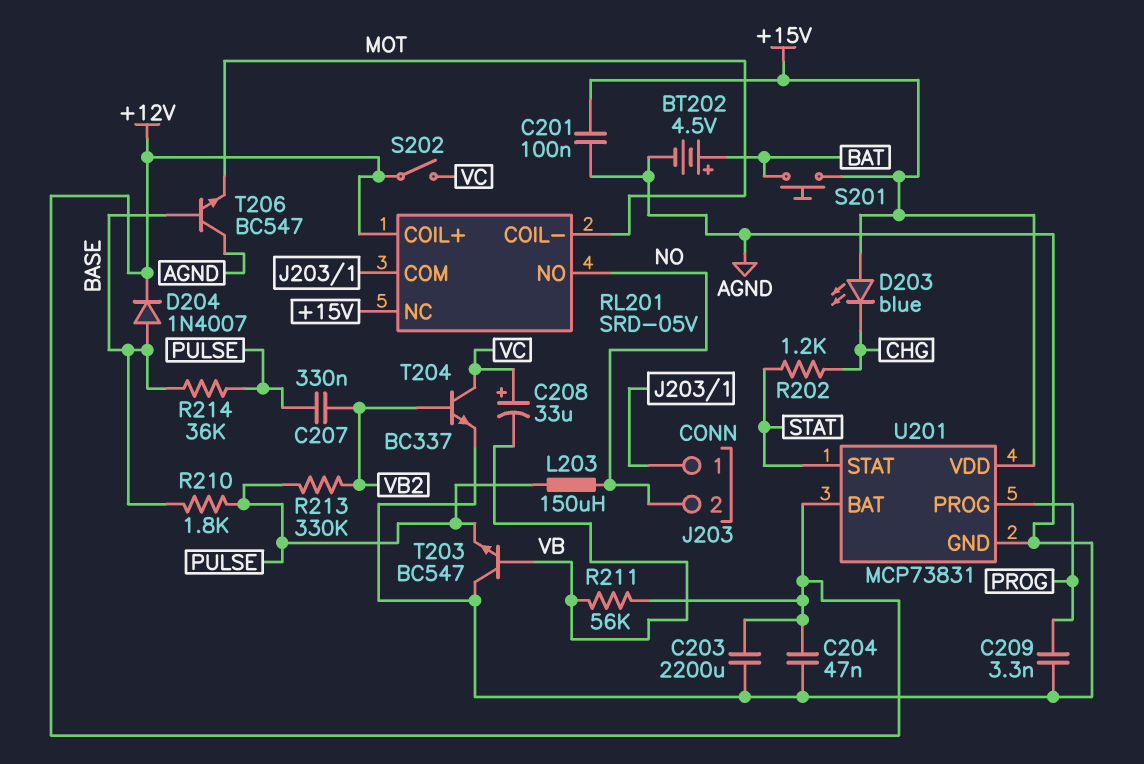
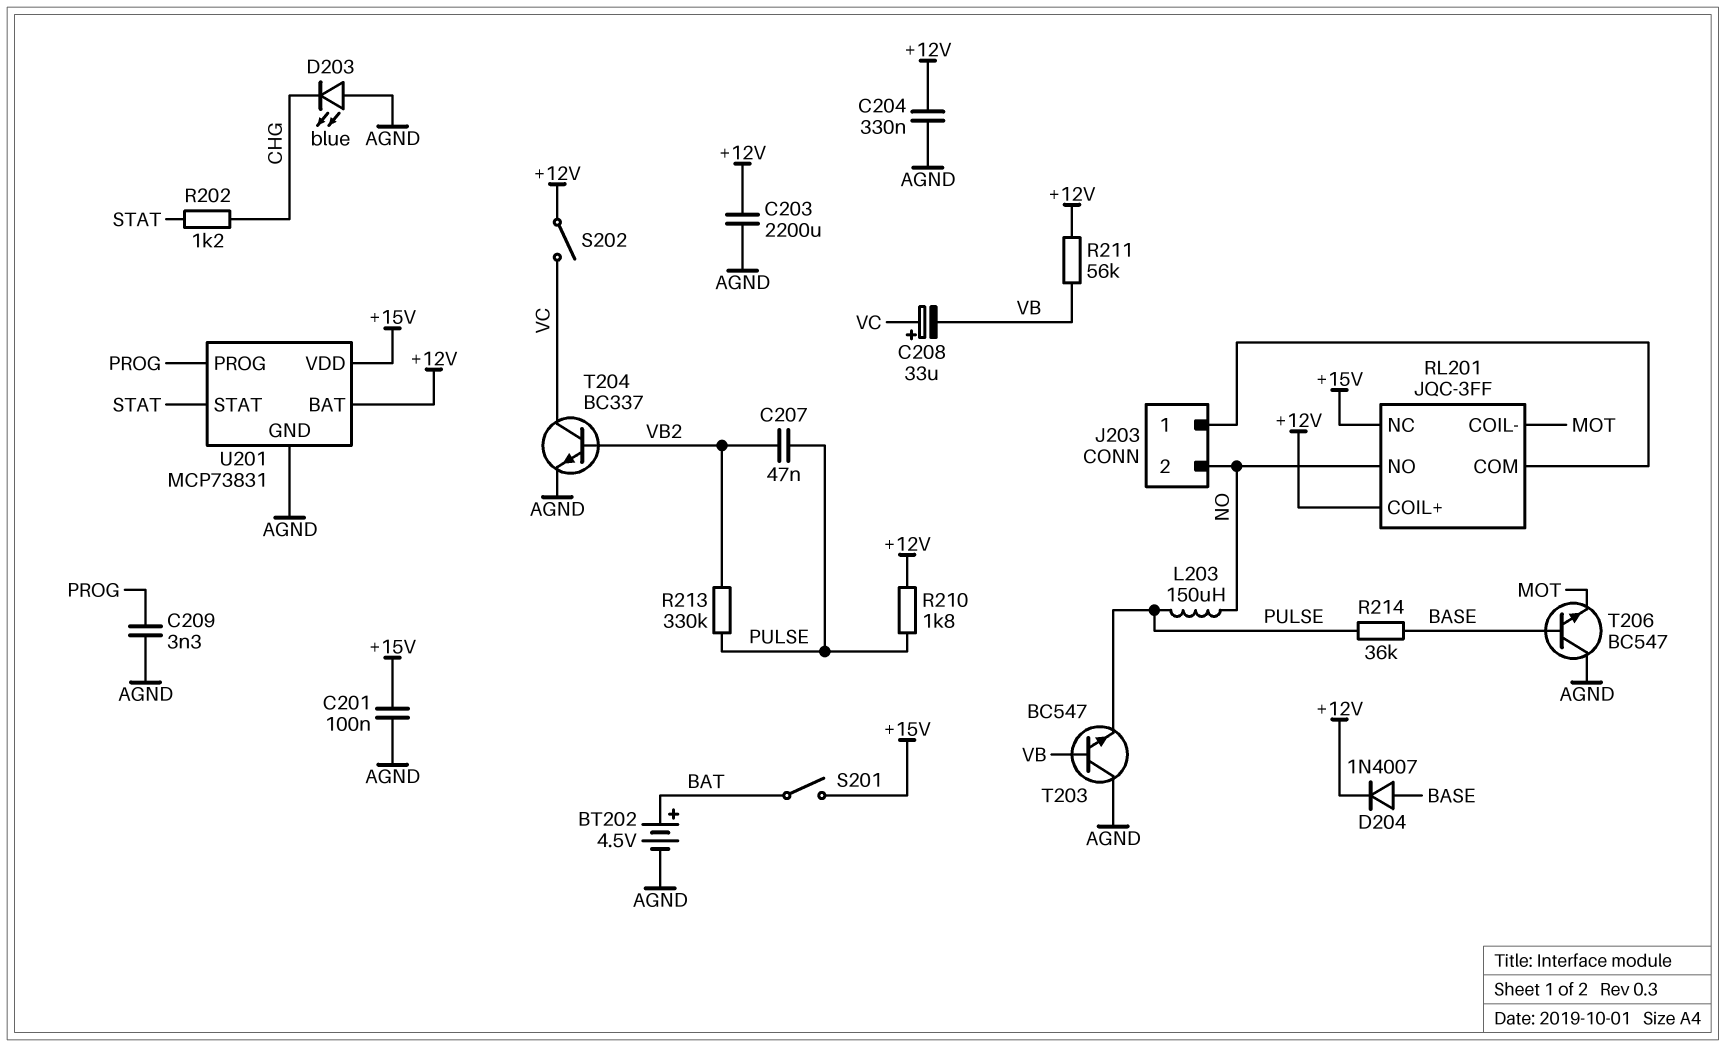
C204: 47nF (+12V, AGND) -> 330nF (+12V, AGND)
C207: 330nF (PULSE, VB2) -> 47nF (PULSE, VB2)
D203: LED blue (A +15V, K CHG) -> LED blue (A AGND, K CHG)
R210: 1.8k (BASE, PULSE) -> 1.8k (+12V, PULSE)
RL201: SRD-05V -> JQC-3FF
S201: button (+15V, BAT) -> switch (+15V, BAT)

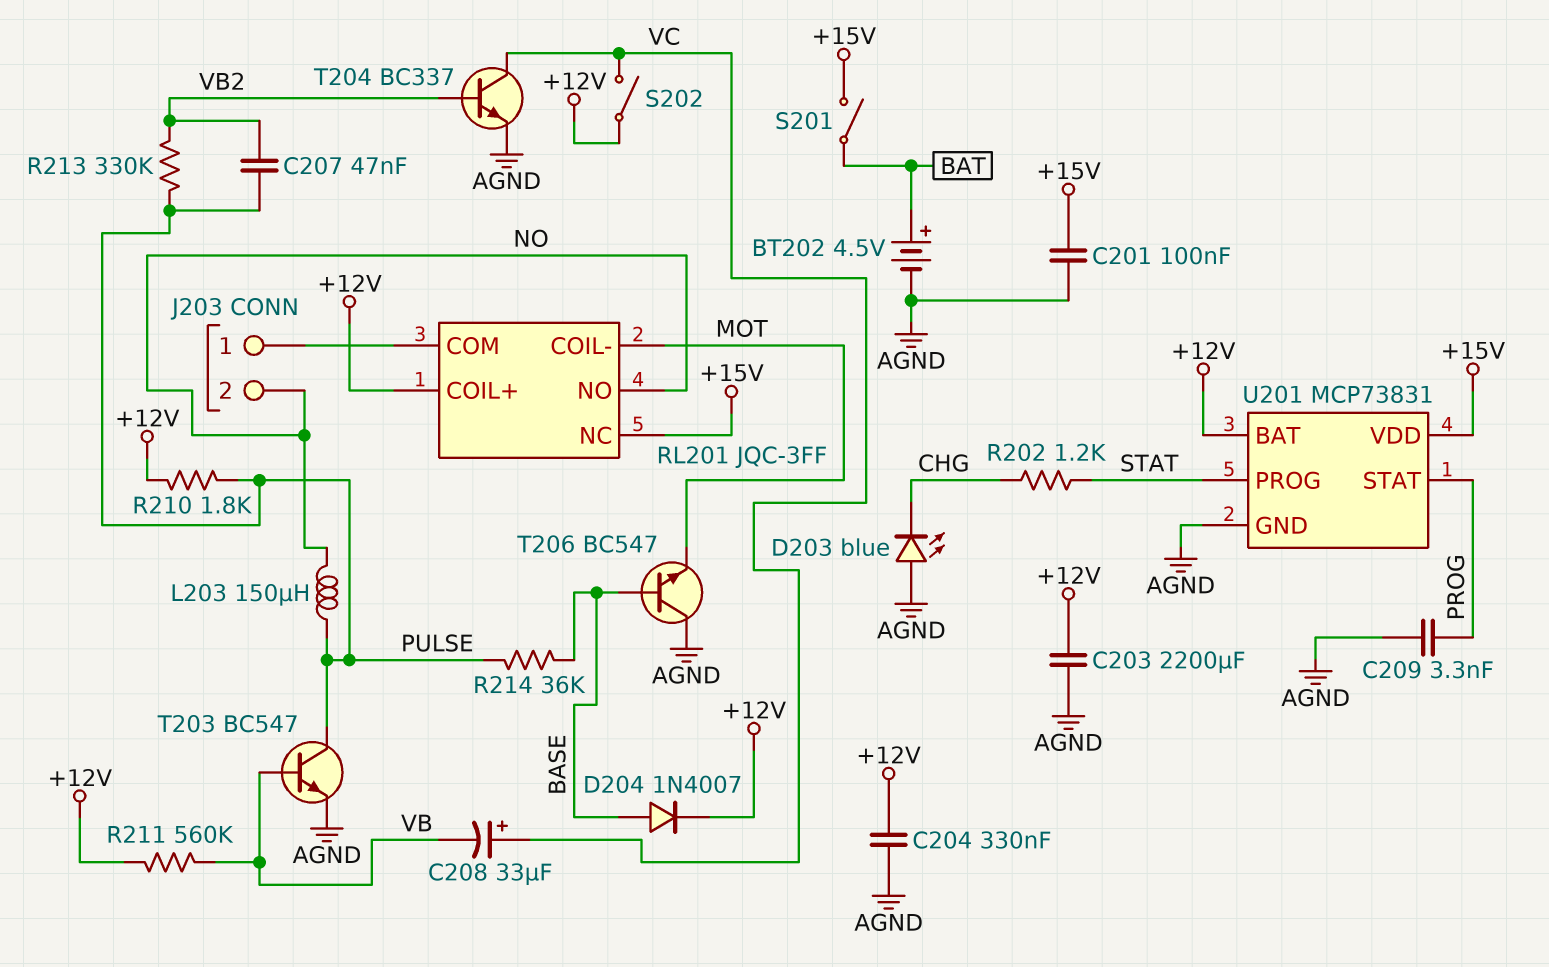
R211: 56k (+12V, VB) -> 560k (+12V, VB)
T203: NPN BC547 (B VB, C AGND, E PULSE) -> NPN BC547 (B VB, C PULSE, E AGND)
U201 pin PROG: PROG -> STAT
U201 pin STAT: STAT -> PROG

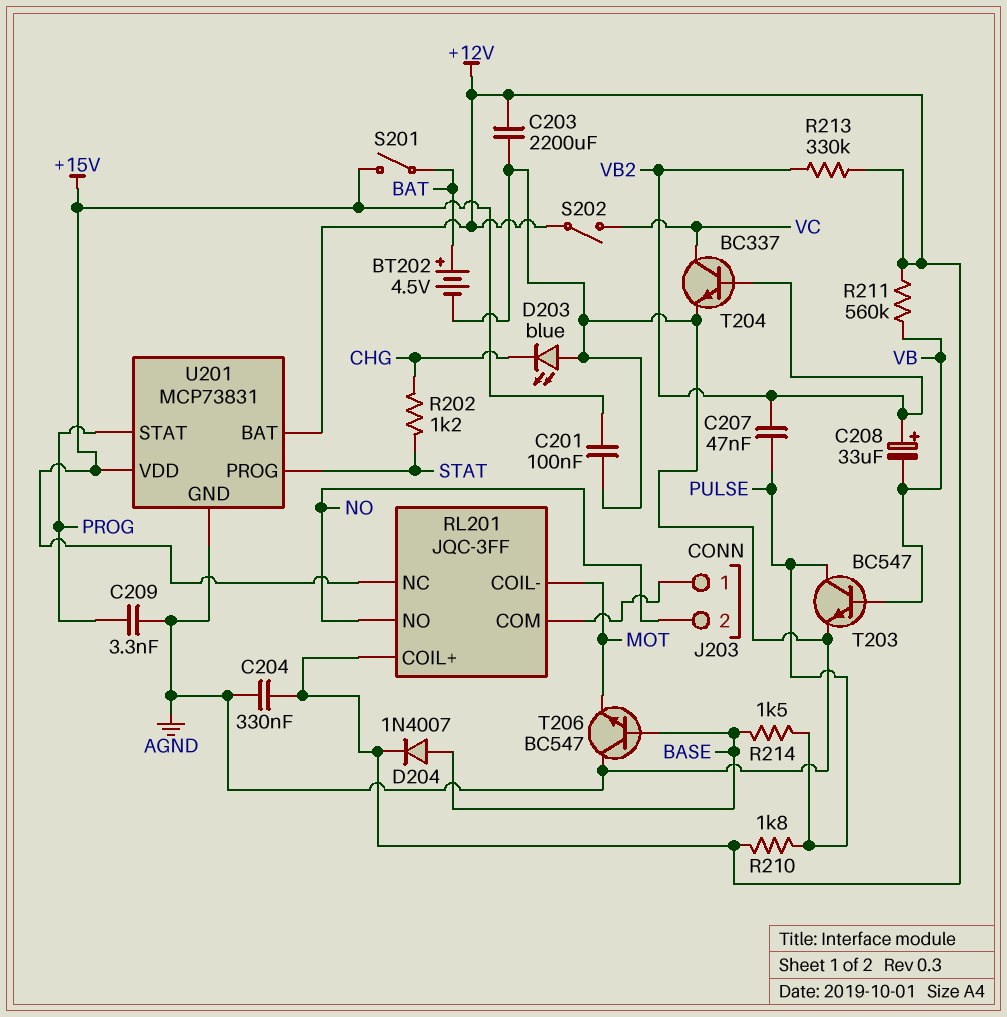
C208: 33uF (plus VC, minus VB) -> 33uF (plus VB2, minus VB)
L203: 150uH (NO, PULSE) -> none
R213: 330k (PULSE, VB2) -> 330k (+12V, VB2)
R214: 36k (BASE, PULSE) -> 1.5k (BASE, PULSE)

